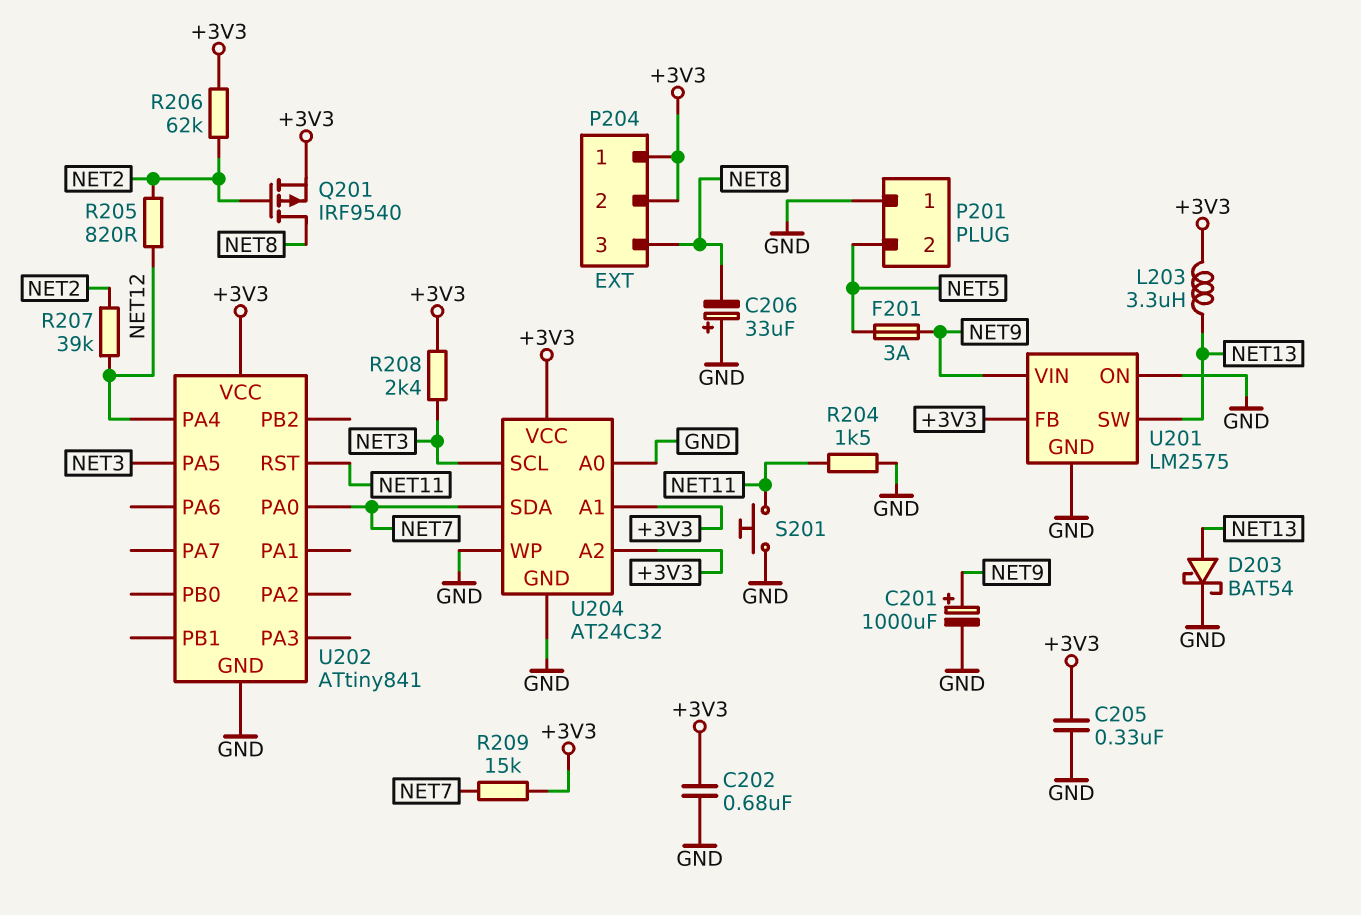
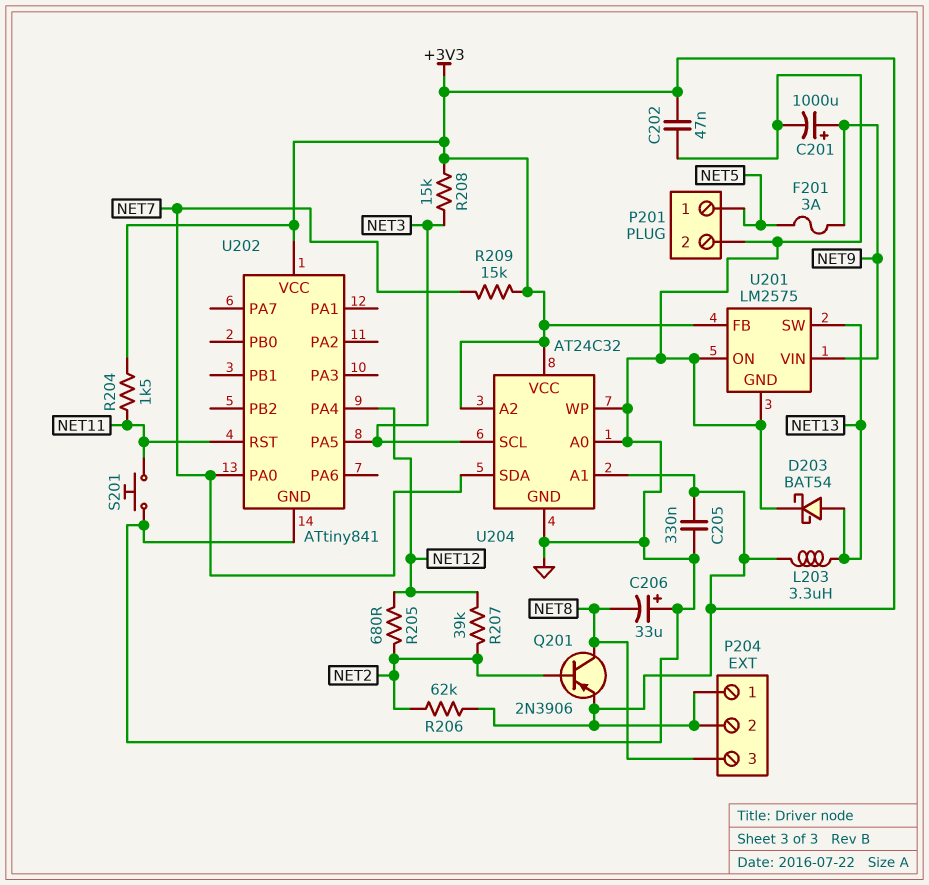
C202: 680nF (+3V3, GND) -> 47nF (+3V3, GND)
P201 pin 1: GND -> NET5
P201 pin 2: NET5 -> GND
Q201: PMOS IRF9540 (G NET2, D NET8, S +3V3) -> PNP 2N3906 (B NET2, C NET8, E +3V3)
R204: 1.5k (GND, NET11) -> 1.5k (+3V3, NET11)
R205: 820 (NET2, NET12) -> 680 (NET2, NET12)
R208: 2.4k (+3V3, NET3) -> 15k (+3V3, NET3)

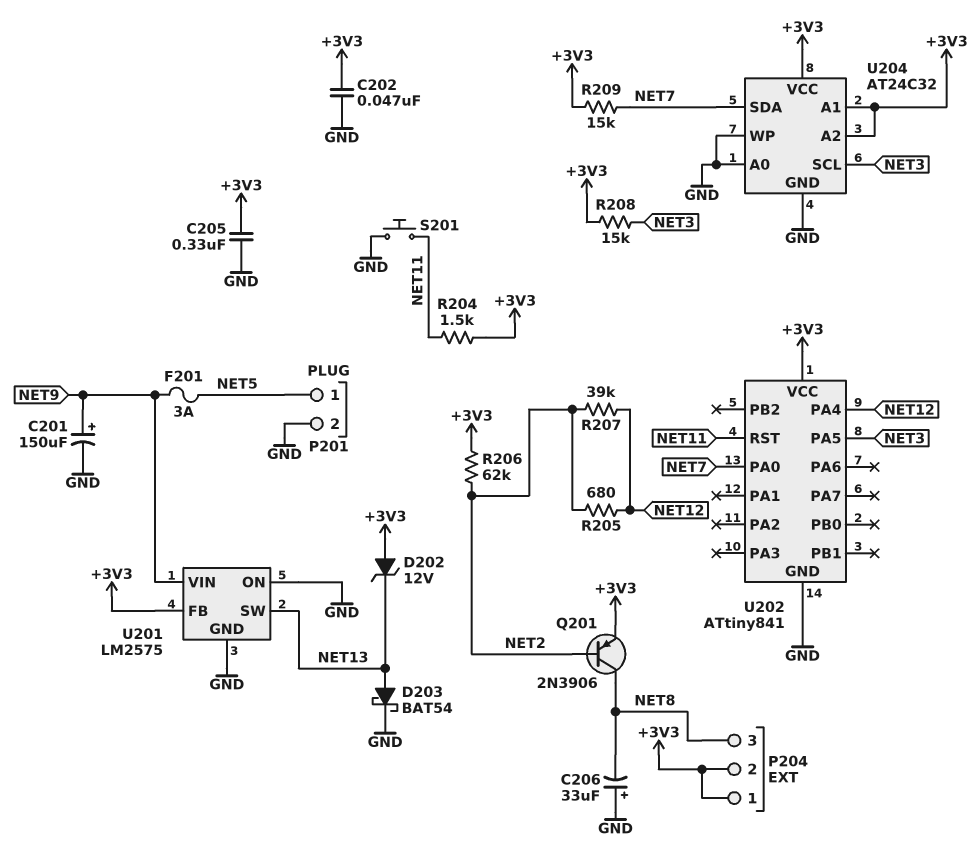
C201: 1000uF (plus NET9, minus GND) -> 150uF (plus NET9, minus GND)
D202: none -> zener 12V (A +3V3, K NET13)
L203: 3.3uH (+3V3, NET13) -> none

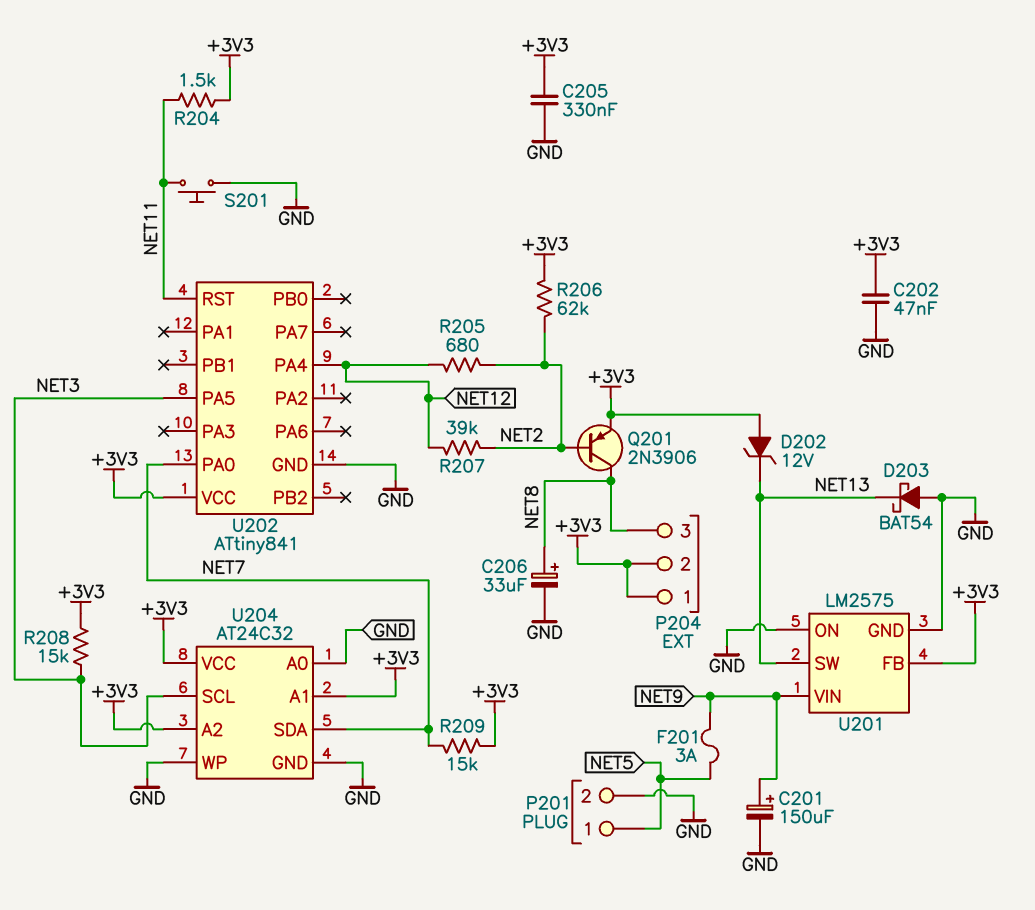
C206: 33uF (plus GND, minus NET8) -> 33uF (plus NET8, minus GND)
D203: schottky BAT54 (A NET13, K GND) -> schottky BAT54 (A GND, K NET13)

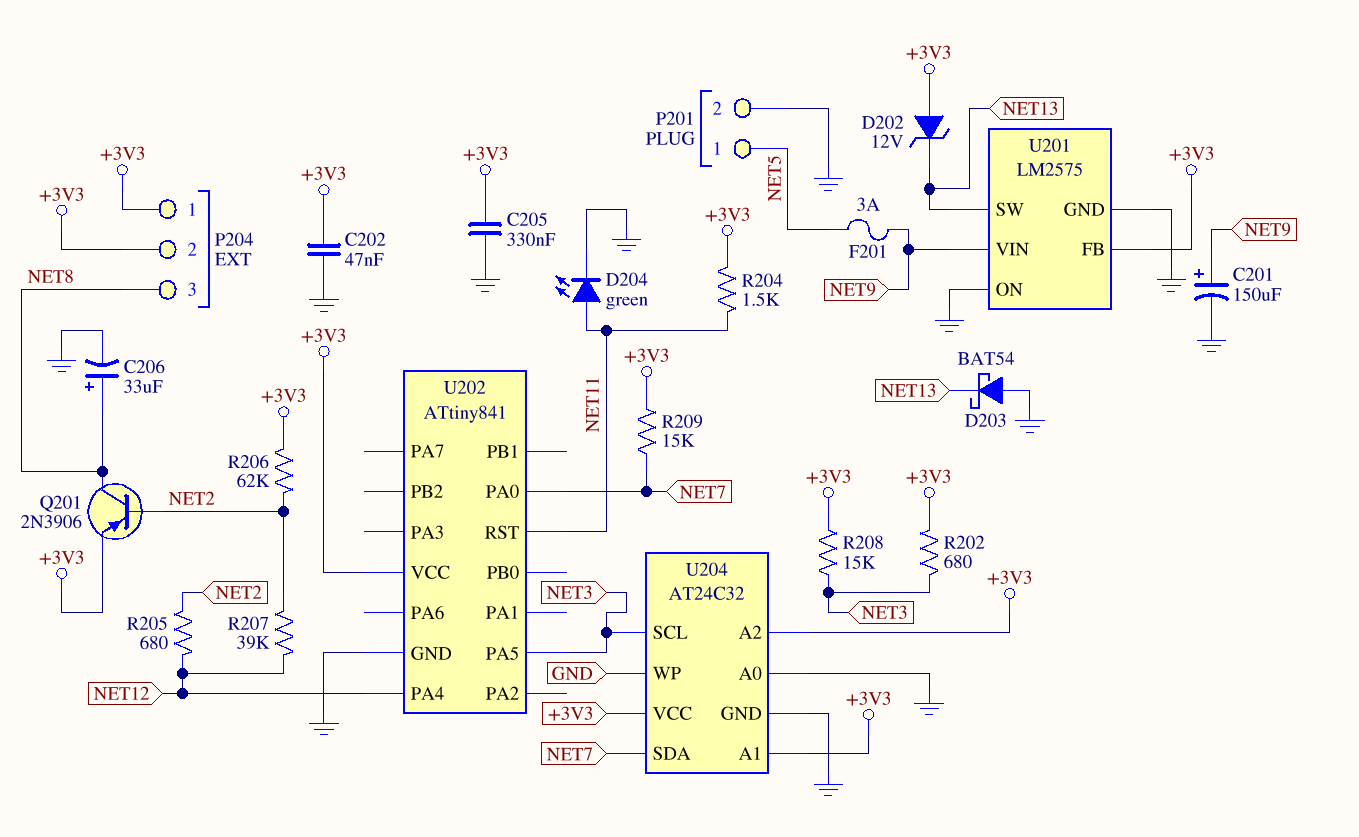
D204: none -> LED green (A NET11, K GND)
R202: none -> 680 (+3V3, NET3)
S201: button (GND, NET11) -> none

